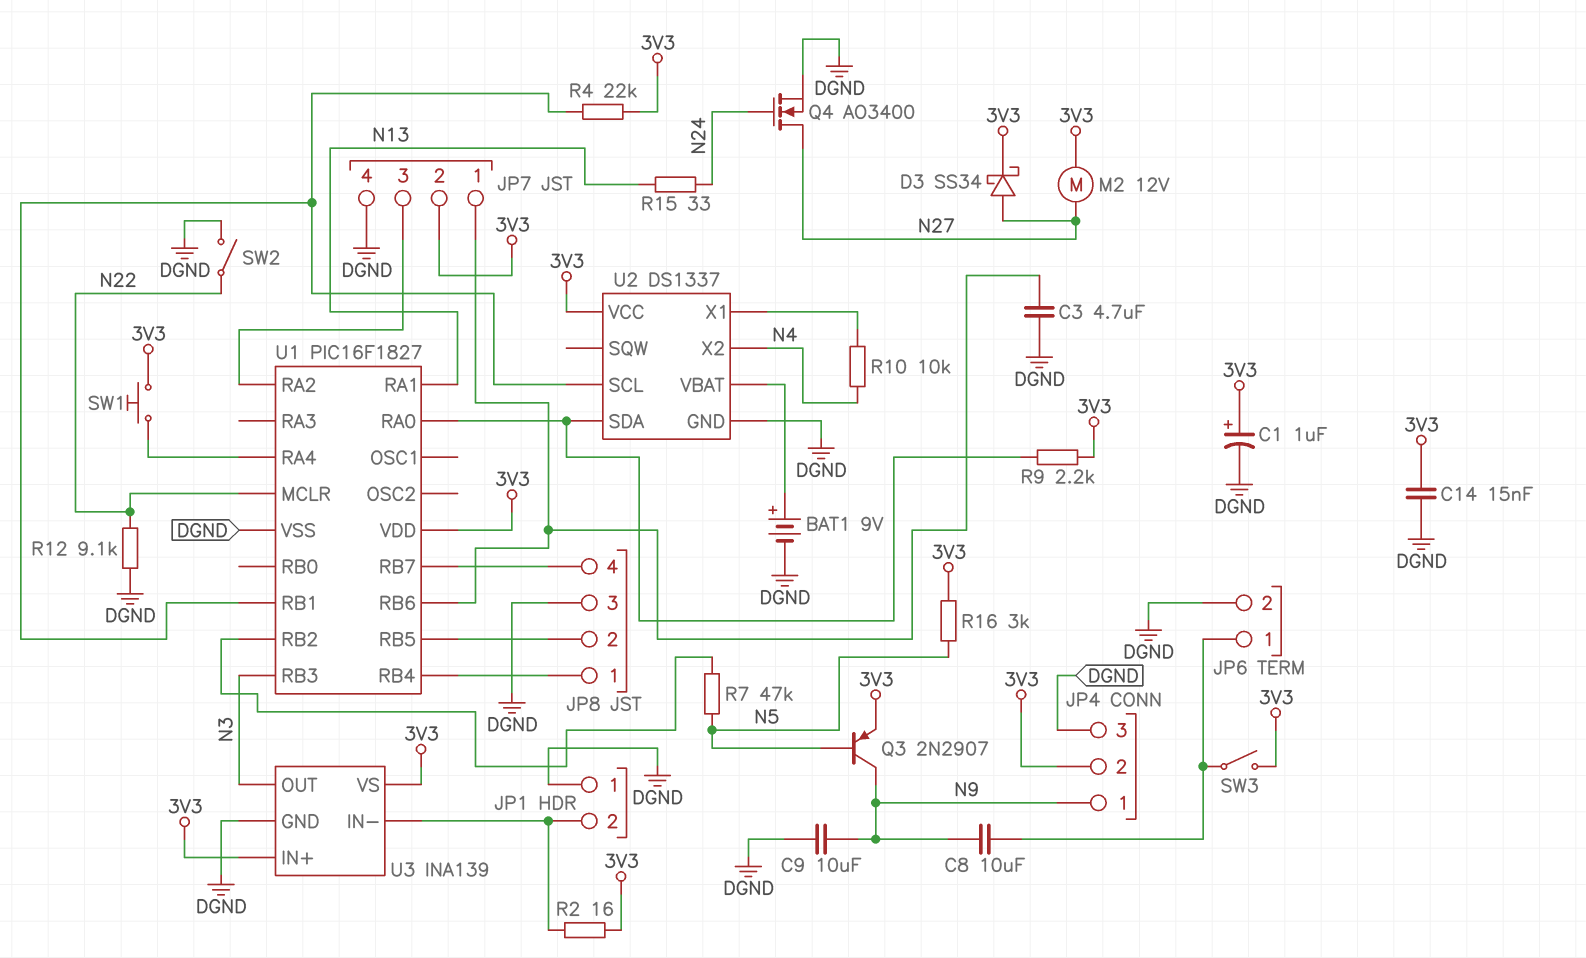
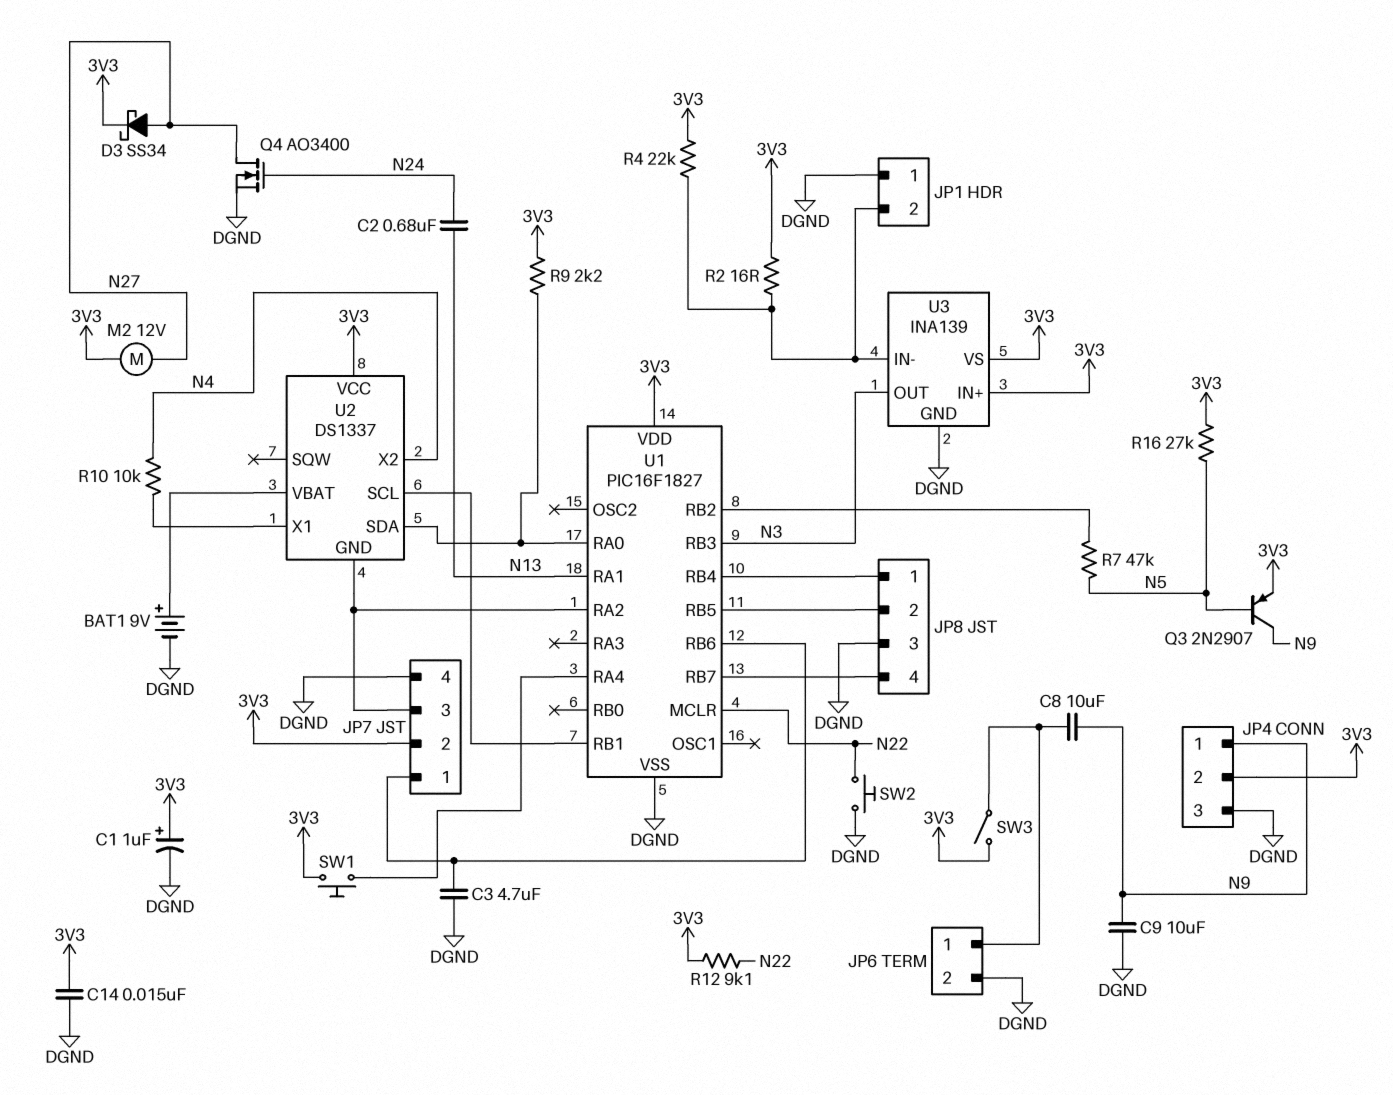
C2: none -> 680nF (N13, N24)
R4: 22k (3V3, U1/RB1) -> 22k (3V3, JP1/2)
R12: 9.1k (DGND, N22) -> 9.1k (3V3, N22)
R15: 33 (N13, N24) -> none
R16: 3k (3V3, N5) -> 27k (3V3, N5)
SW2: switch (DGND, N22) -> button (DGND, N22)
U2 pin GND: DGND -> JP7/3

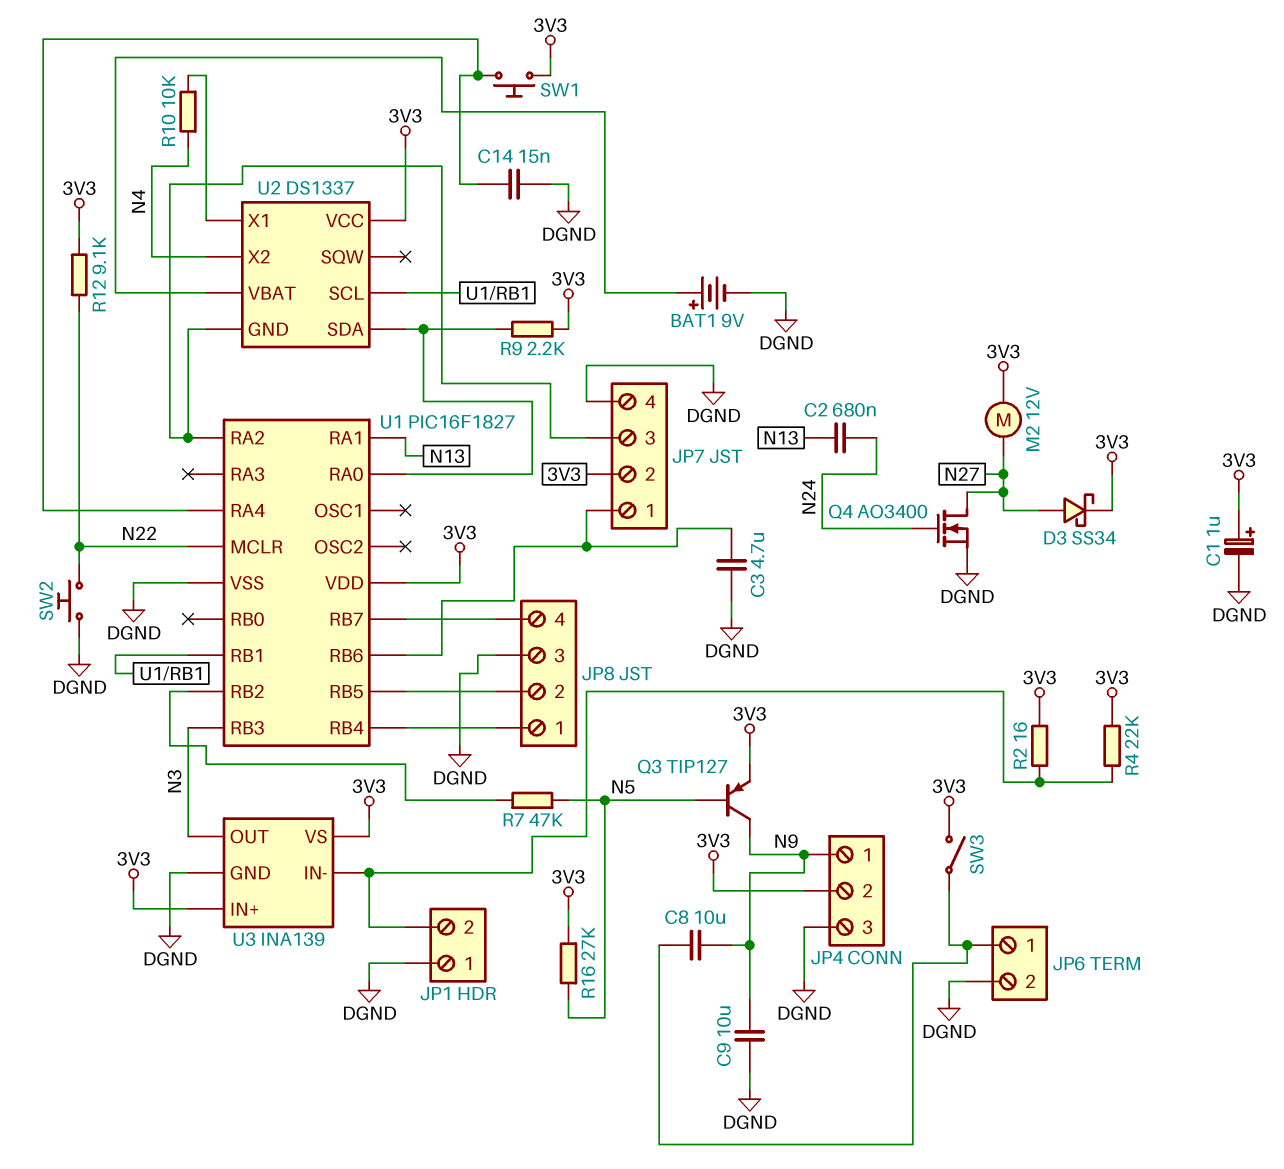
C14: 15nF (3V3, DGND) -> 15nF (DGND, U1/RA4)
Q3: PNP 2N2907 (B N5, C N9, E 3V3) -> PNP TIP127 (B N5, C N9, E 3V3)

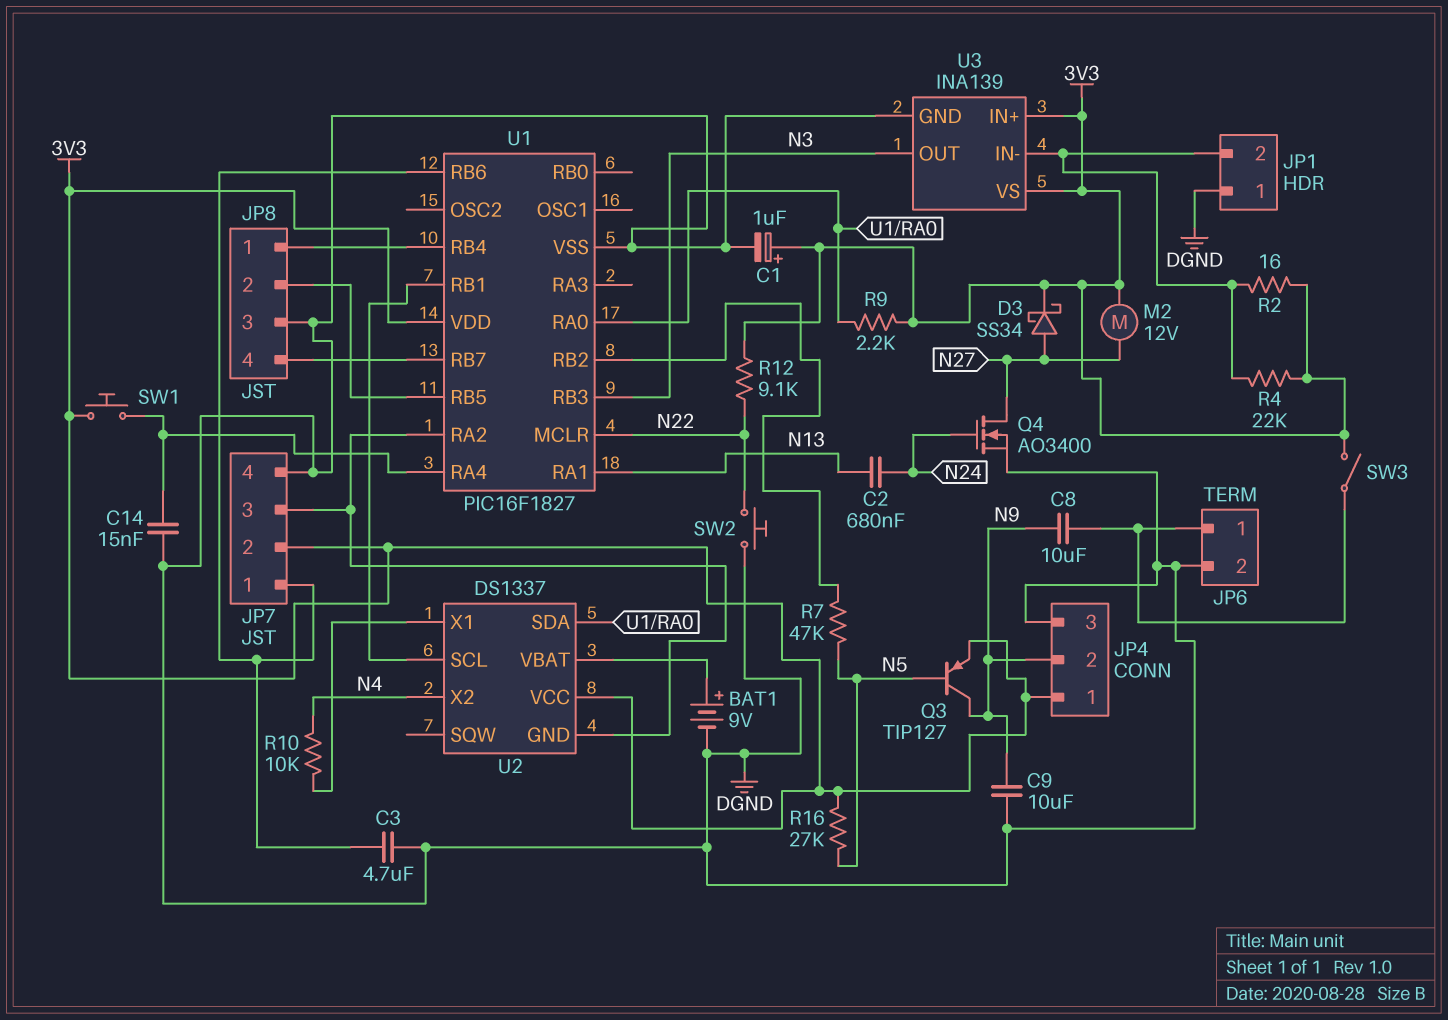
JP4 pin 1: N9 -> 3V3
JP4 pin 2: 3V3 -> N9

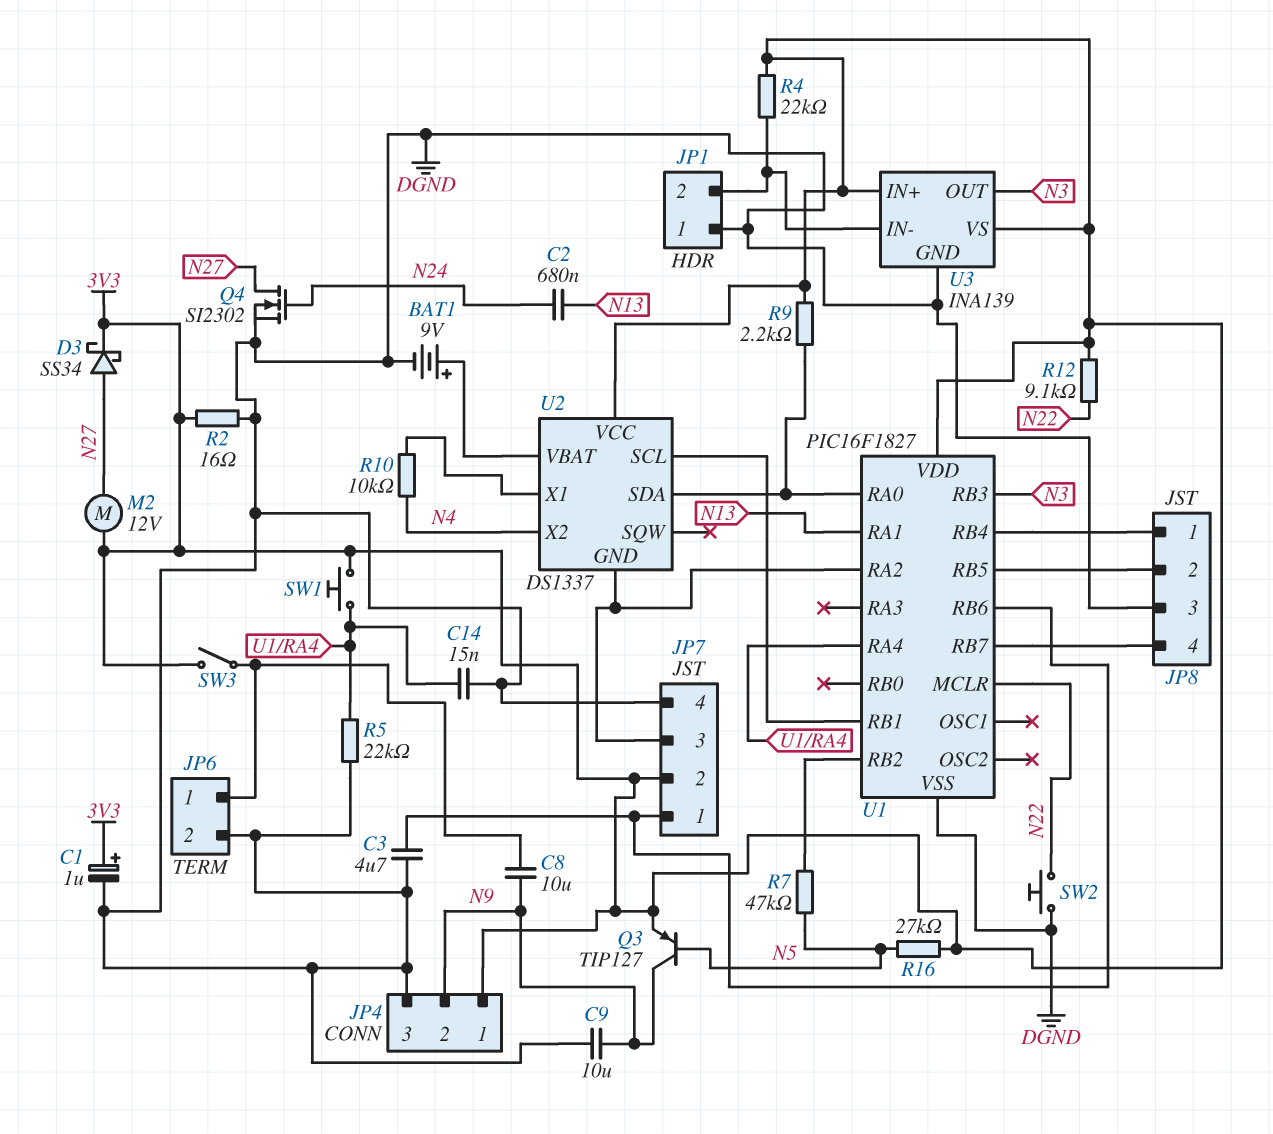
Q4: NMOS AO3400 (G N24, D N27, S DGND) -> NMOS SI2302 (G N24, D N27, S DGND)
R2: 16 (3V3, JP1/2) -> 16 (3V3, DGND)
R5: none -> 22k (DGND, U1/RA4)

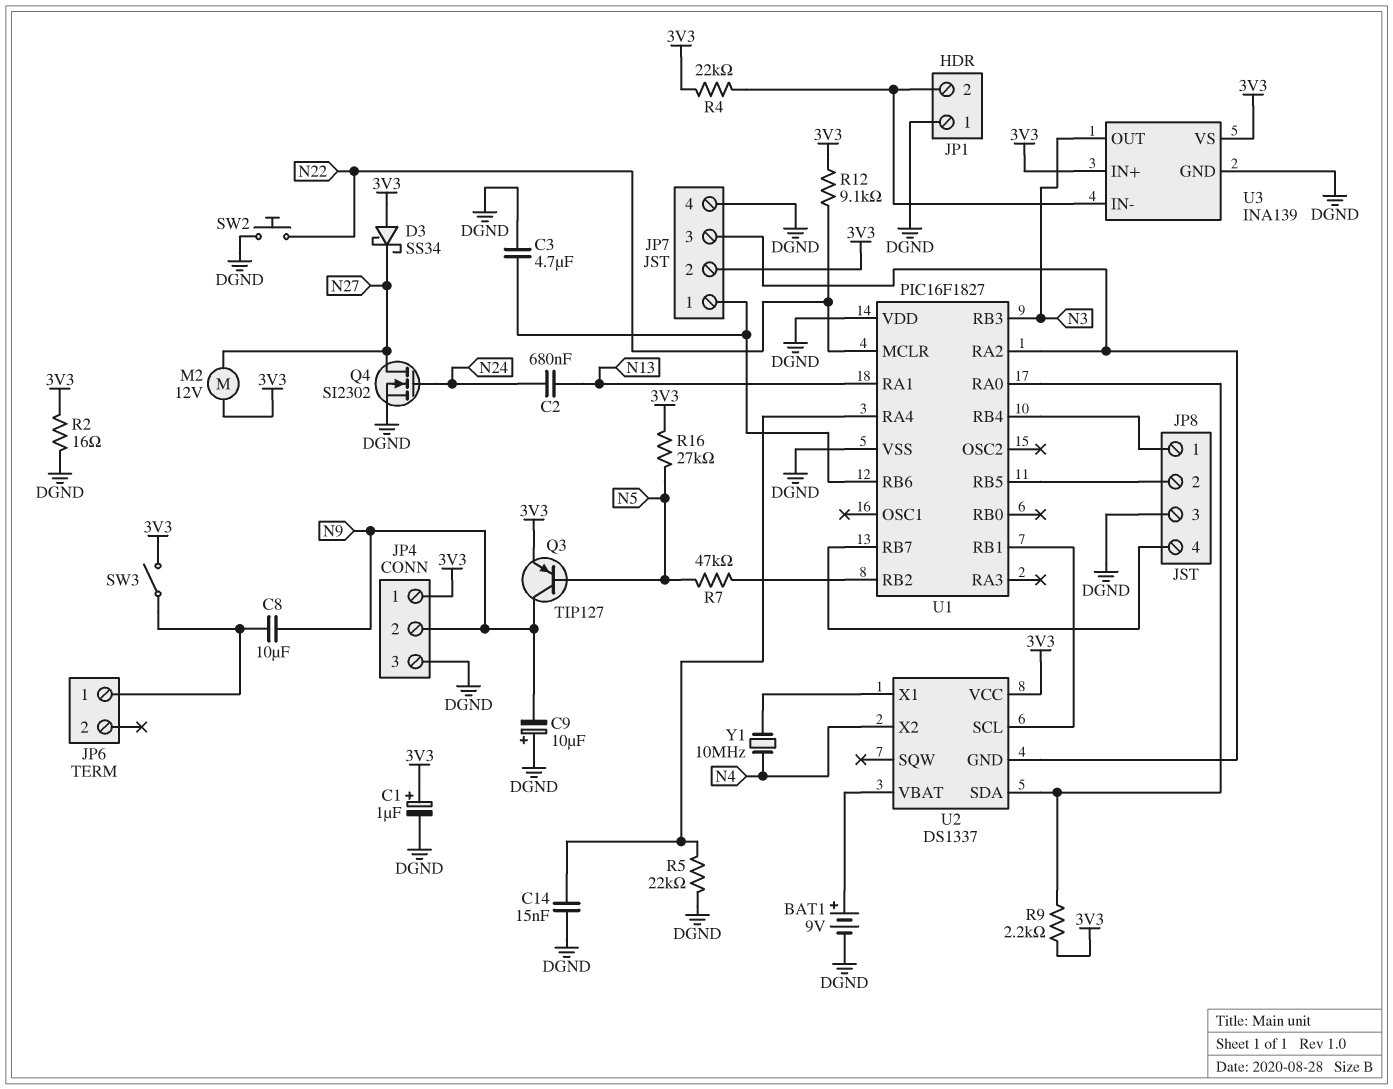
C9: 10uF (DGND, N9) -> 10uF (plus DGND, minus N9)
D3: schottky SS34 (A N27, K 3V3) -> schottky SS34 (A 3V3, K N27)
JP6 pin 2: DGND -> none
R10: 10k (N4, U2/X1) -> none
SW1: button (3V3, U1/RA4) -> none
U1 pin VDD: 3V3 -> DGND
Y1: none -> 10MHz (N4, U2/X1)

